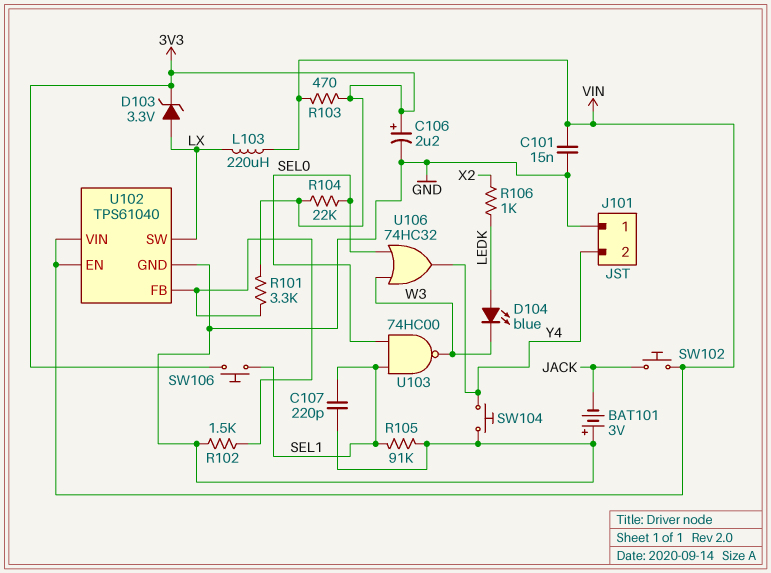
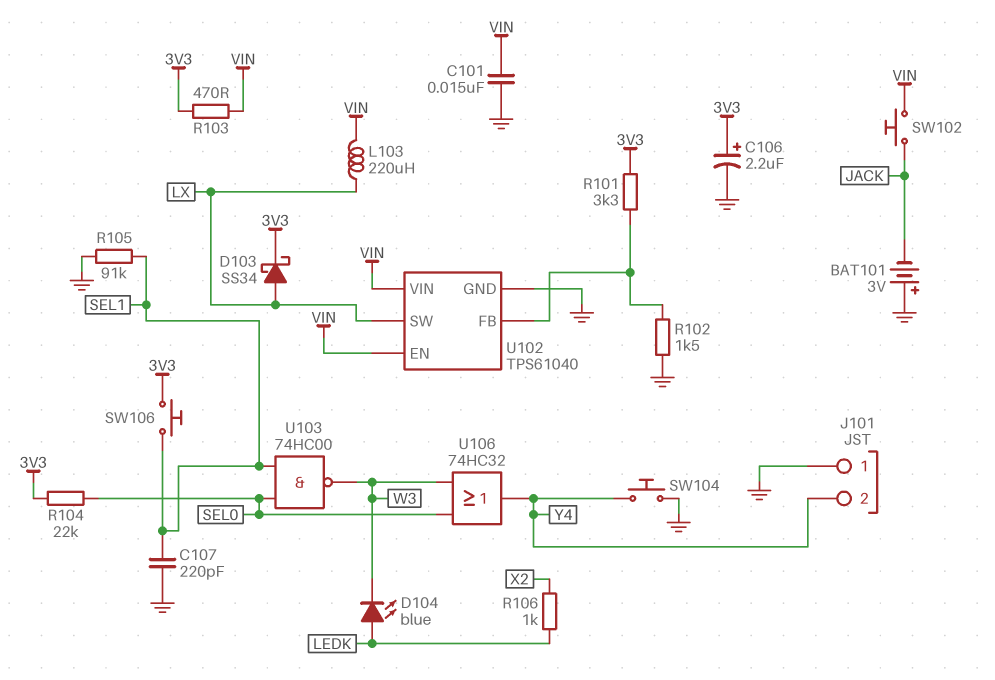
D103: zener 3.3V (A LX, K 3V3) -> schottky SS34 (A LX, K 3V3)

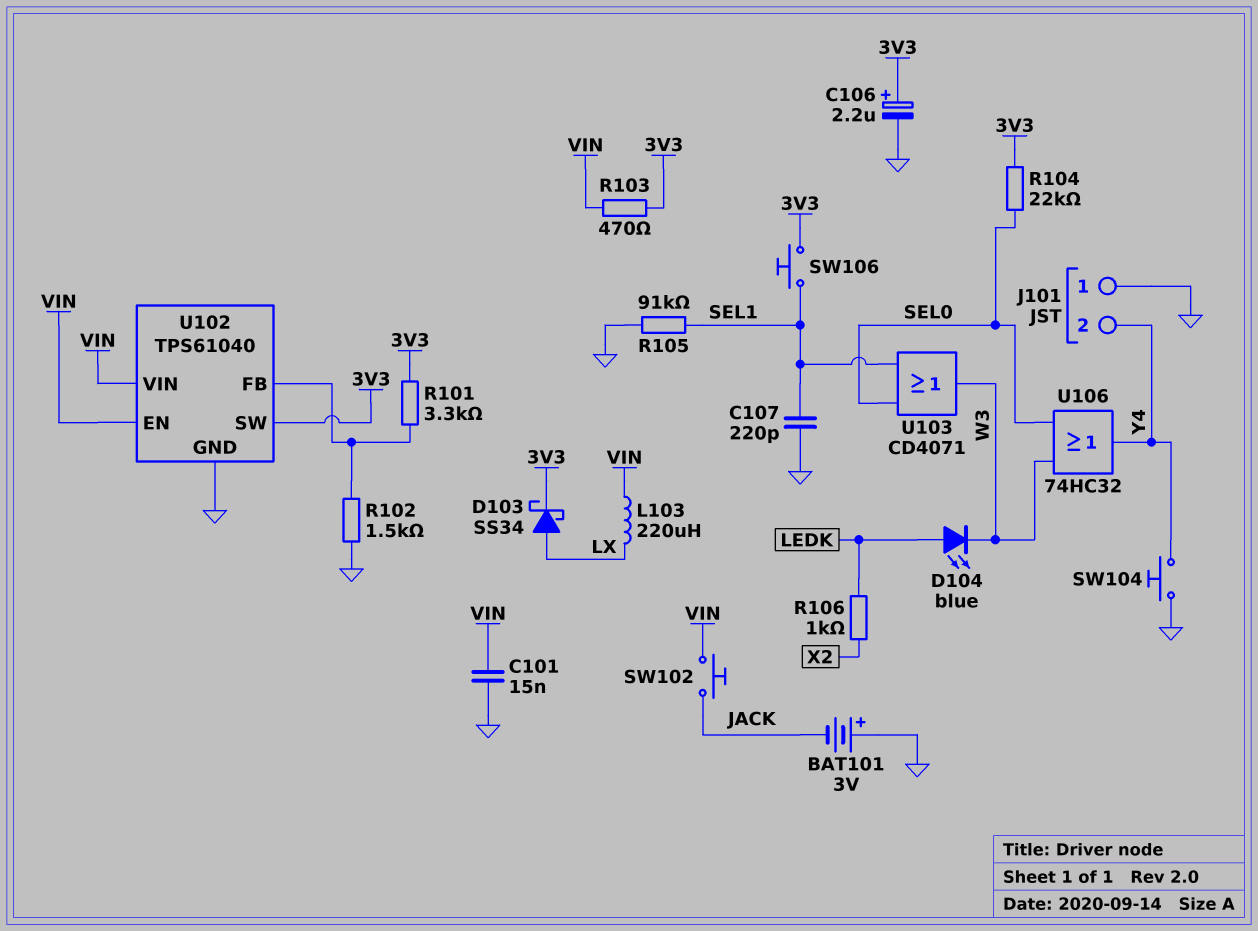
U102 pin SW: LX -> 3V3
U103: NAND 74HC00 (in SEL0, in SEL1, out W3) -> OR CD4071 (in SEL0, in SEL1, out W3)

